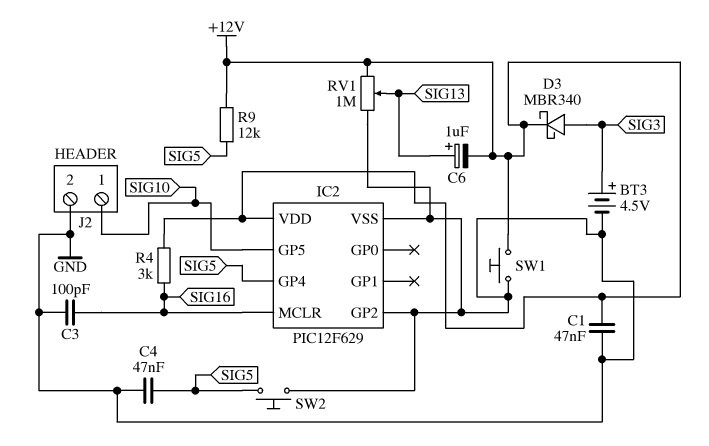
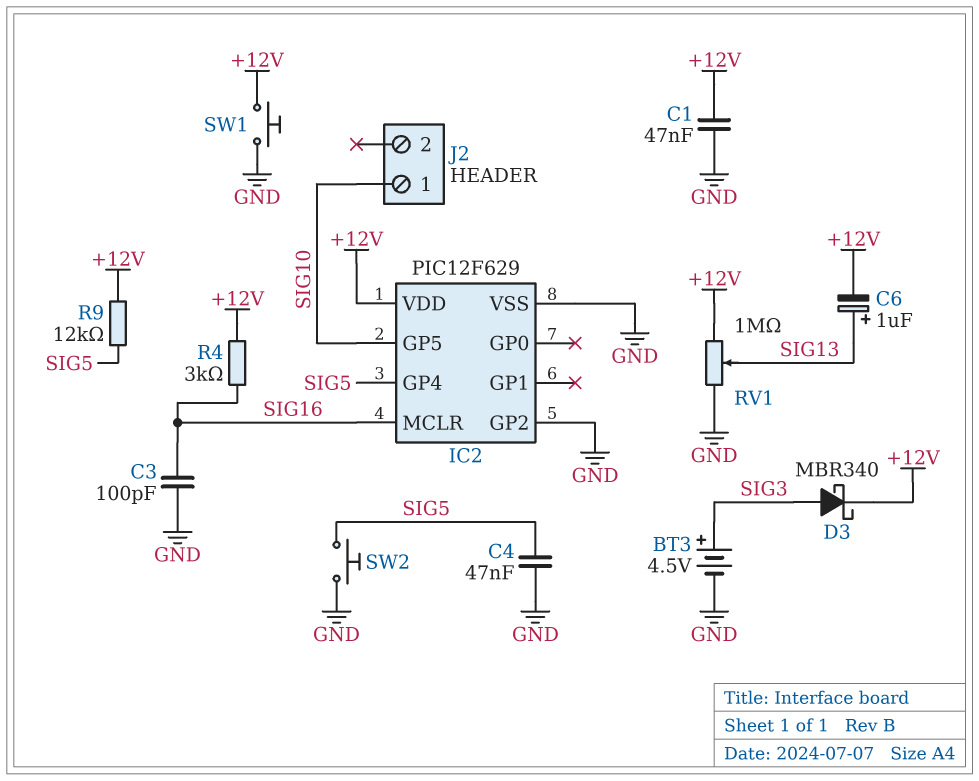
J2 pin 2: GND -> none

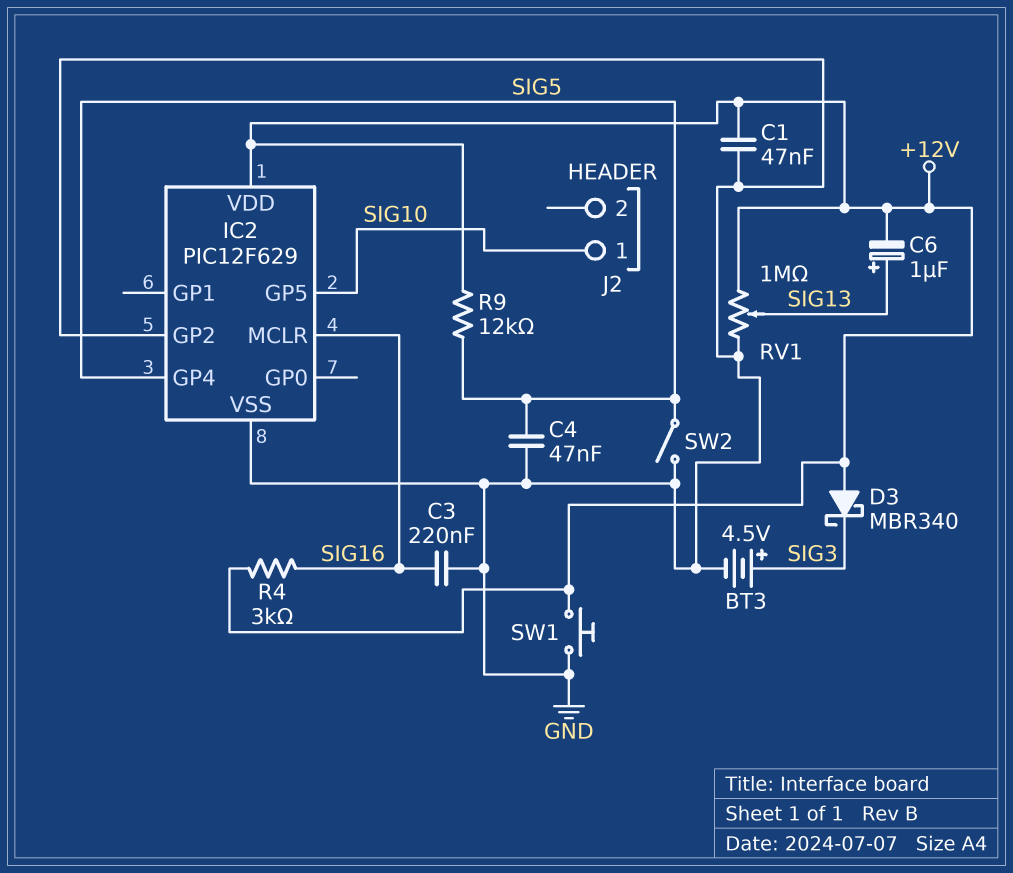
C3: 100pF (GND, SIG16) -> 220nF (GND, SIG16)
D3: schottky MBR340 (A SIG3, K +12V) -> schottky MBR340 (A +12V, K SIG3)
SW2: button (GND, SIG5) -> switch (GND, SIG5)

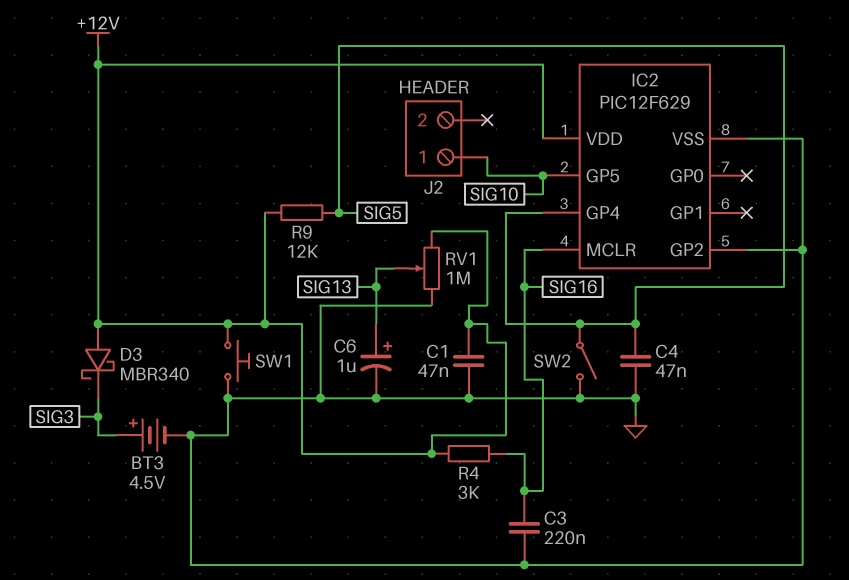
C6: 1uF (plus SIG13, minus +12V) -> 1uF (plus SIG13, minus GND)

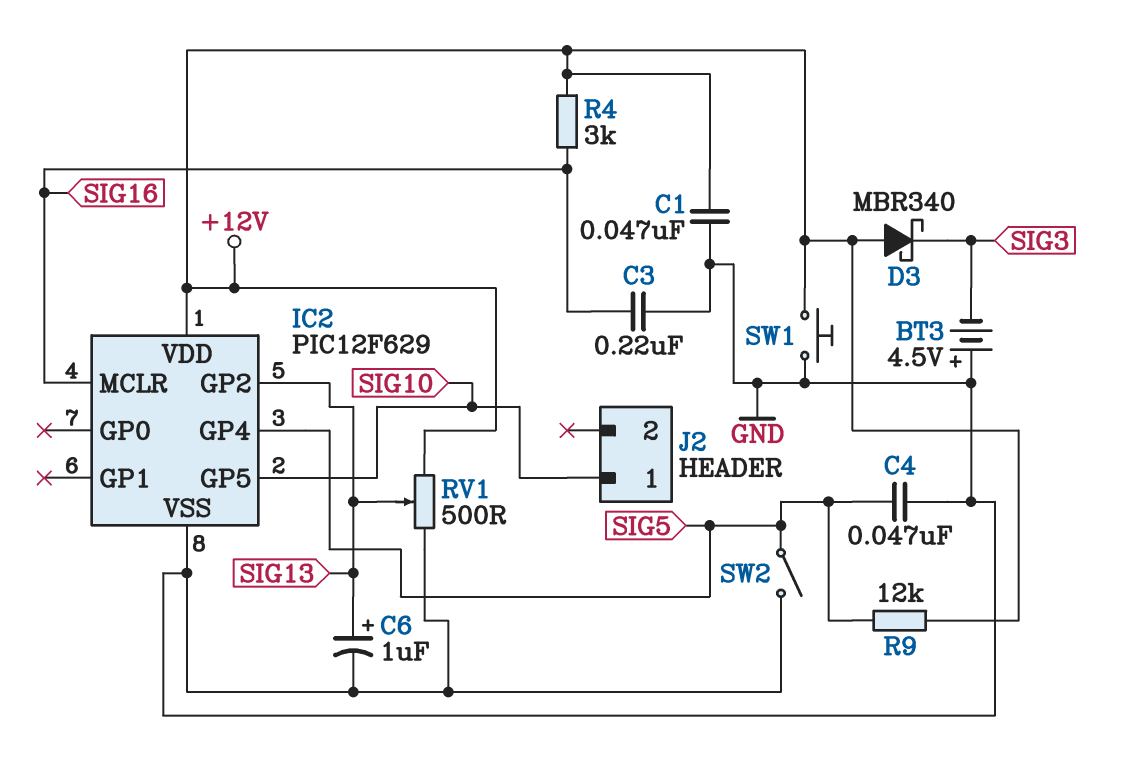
BT3: 4.5V (plus SIG3, minus GND) -> 4.5V (plus GND, minus SIG3)
IC2 pin GP2: GND -> SIG13
RV1: 1M (+12V, GND, wiper SIG13) -> 500 (+12V, GND, wiper SIG13)

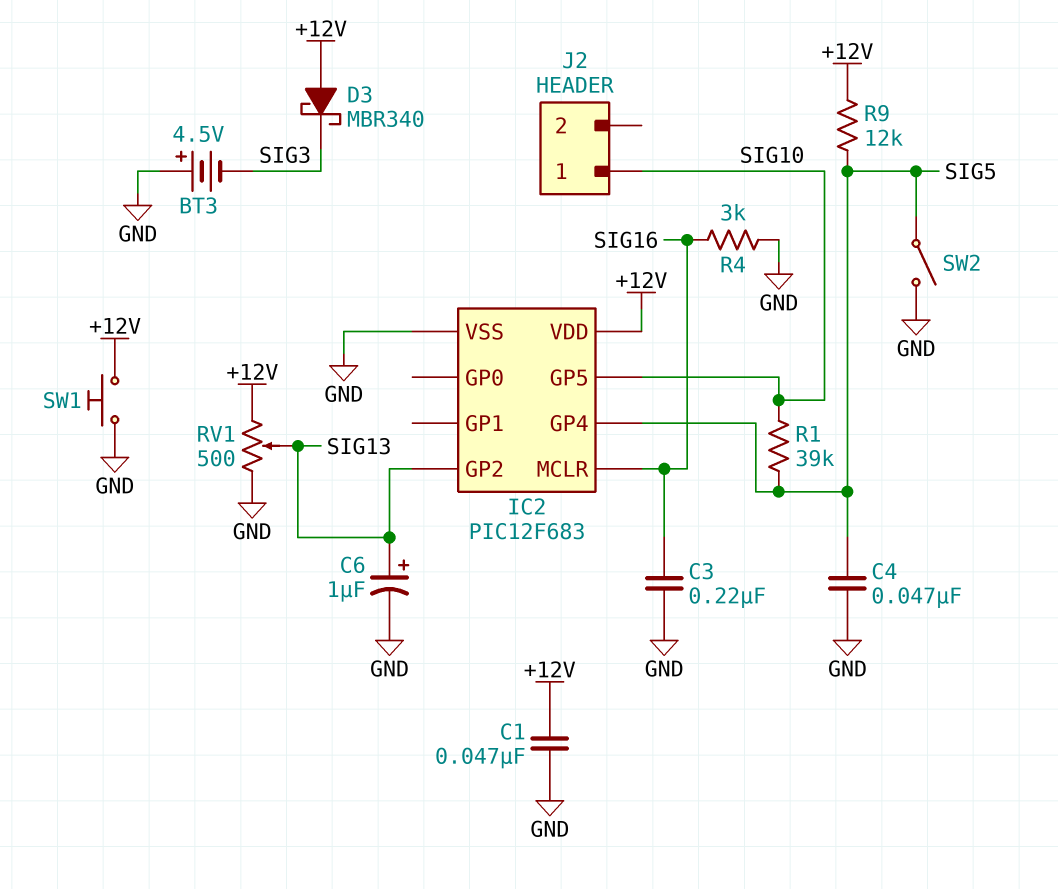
IC2: PIC12F629 -> PIC12F683
R1: none -> 39k (SIG5, SIG10)
R4: 3k (+12V, SIG16) -> 3k (GND, SIG16)

